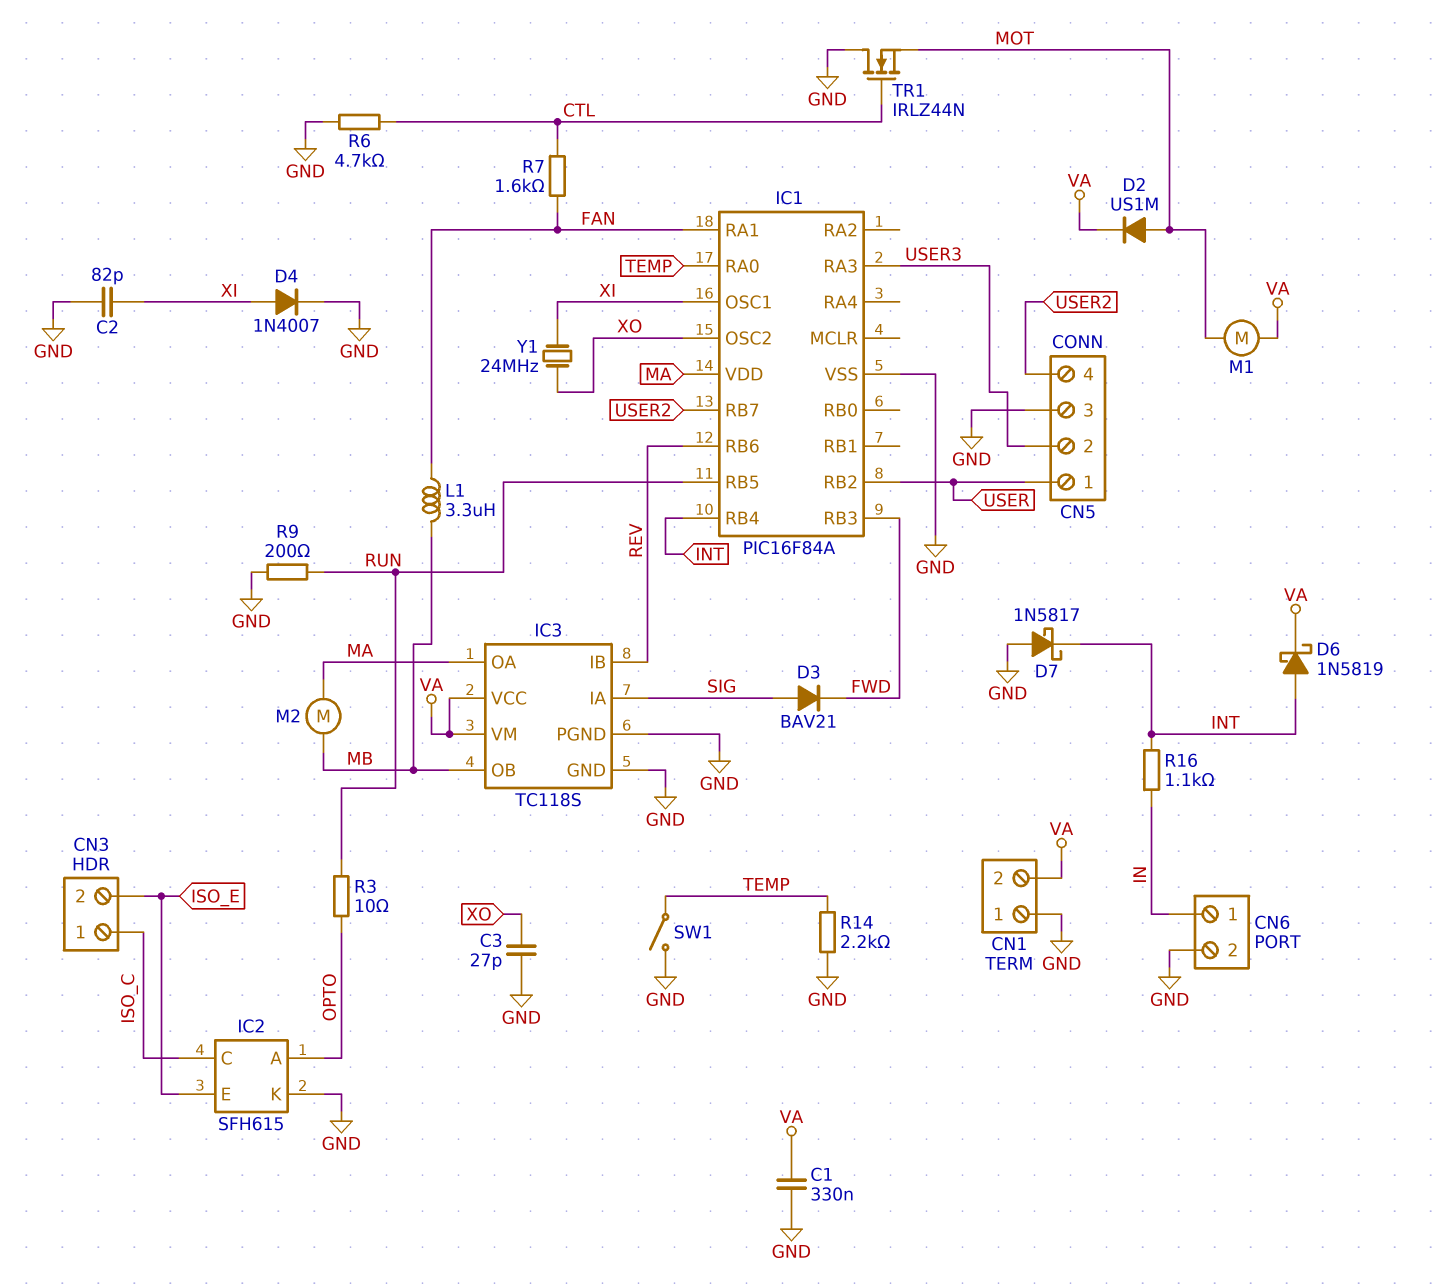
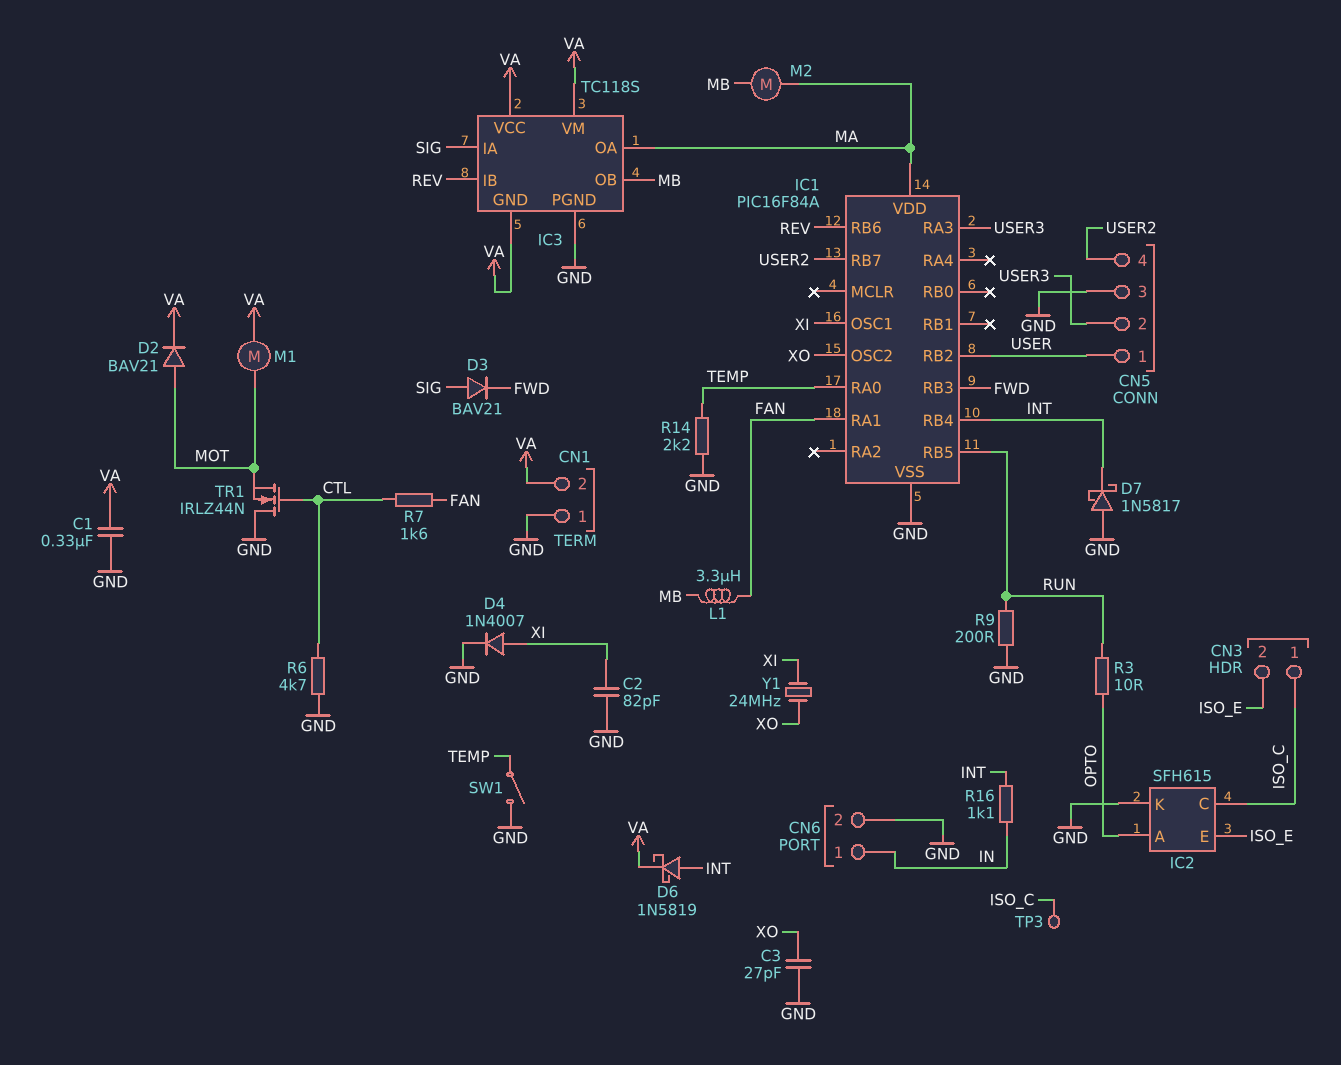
D2: diode US1M (A MOT, K VA) -> diode BAV21 (A MOT, K VA)
IC3 pin GND: GND -> VA
TP3: none -> test point (ISO_C)

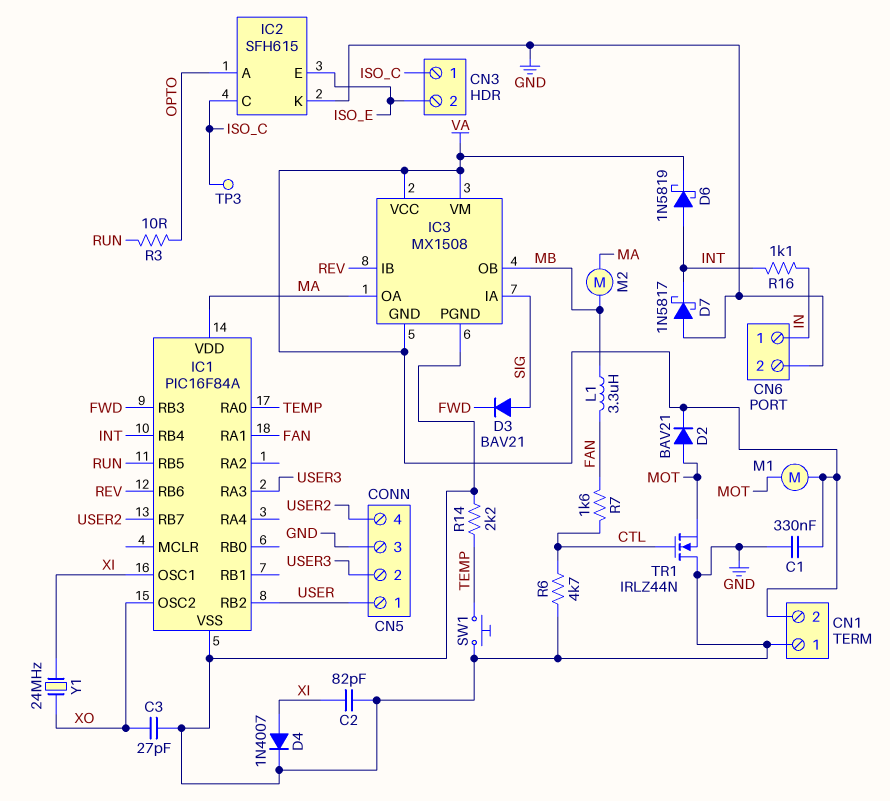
IC3: TC118S -> MX1508
R9: 200 (GND, RUN) -> none
SW1: switch (GND, TEMP) -> button (GND, TEMP)

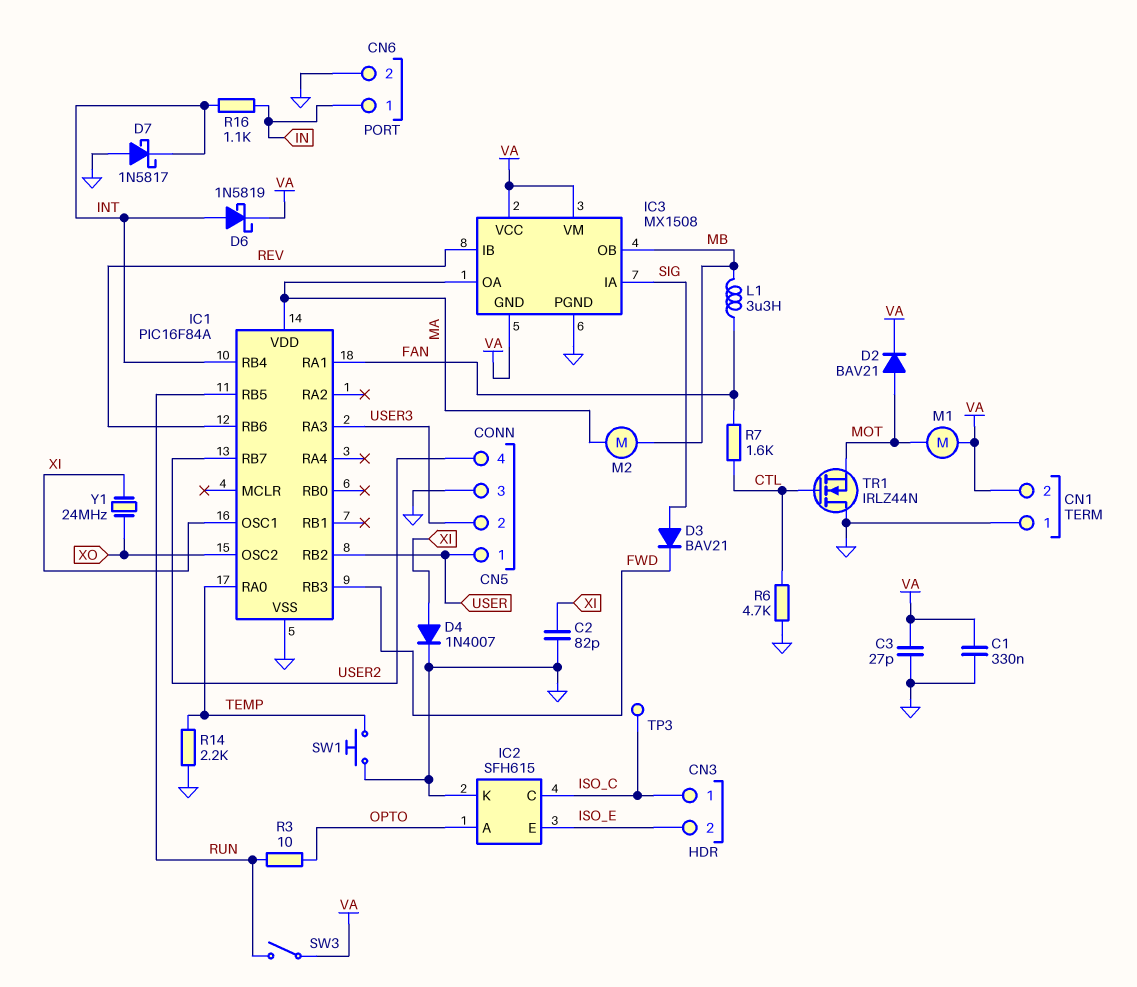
C3: 27pF (GND, XO) -> 27pF (GND, VA)
SW3: none -> switch (RUN, VA)

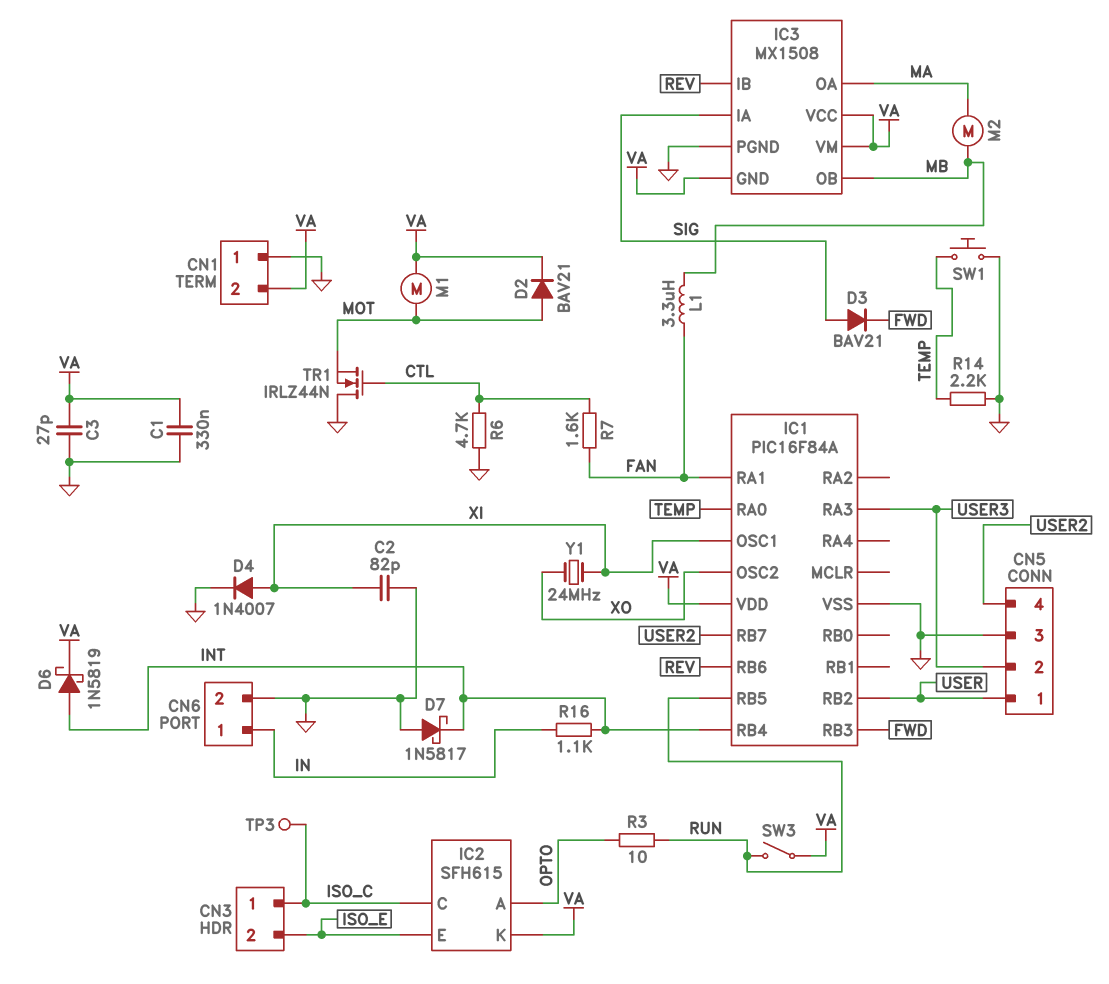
IC1 pin VDD: MA -> VA
IC2 pin K: GND -> VA

